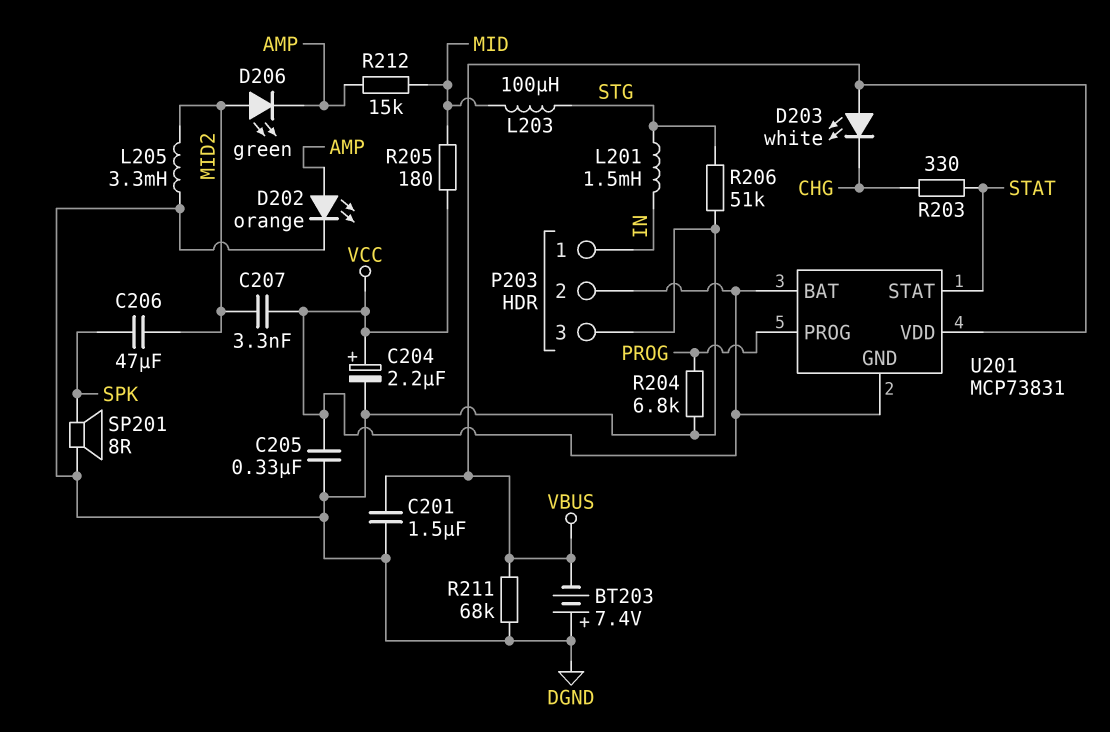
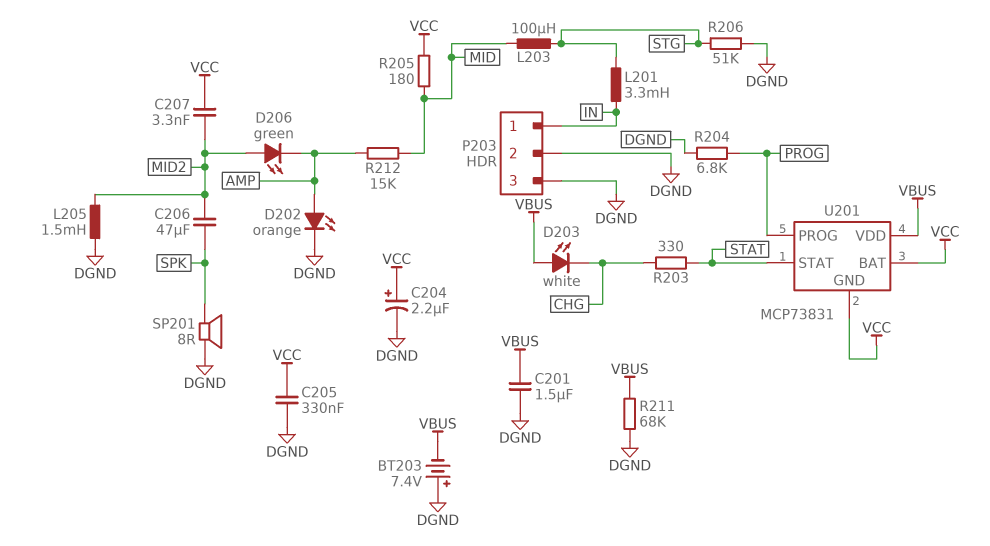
L201: 1.5mH (IN, STG) -> 3.3mH (IN, STG)
L205: 3.3mH (DGND, MID2) -> 1.5mH (DGND, MID2)
P203 pin 2: VCC -> DGND

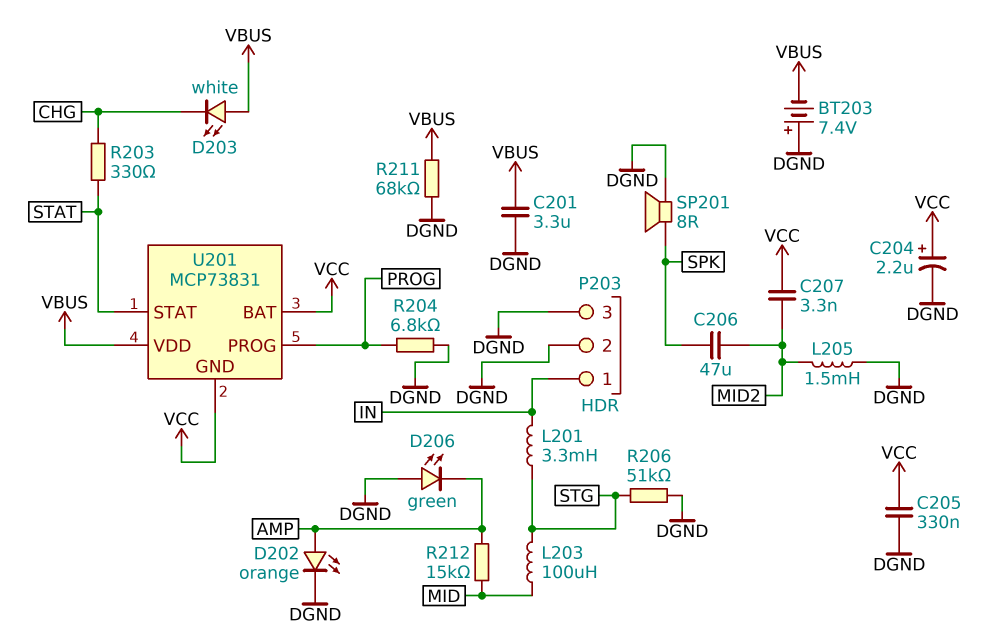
C201: 1.5uF (DGND, VBUS) -> 3.3uF (DGND, VBUS)
D206: LED green (A MID2, K AMP) -> LED green (A DGND, K AMP)
R205: 180 (MID, VCC) -> none

